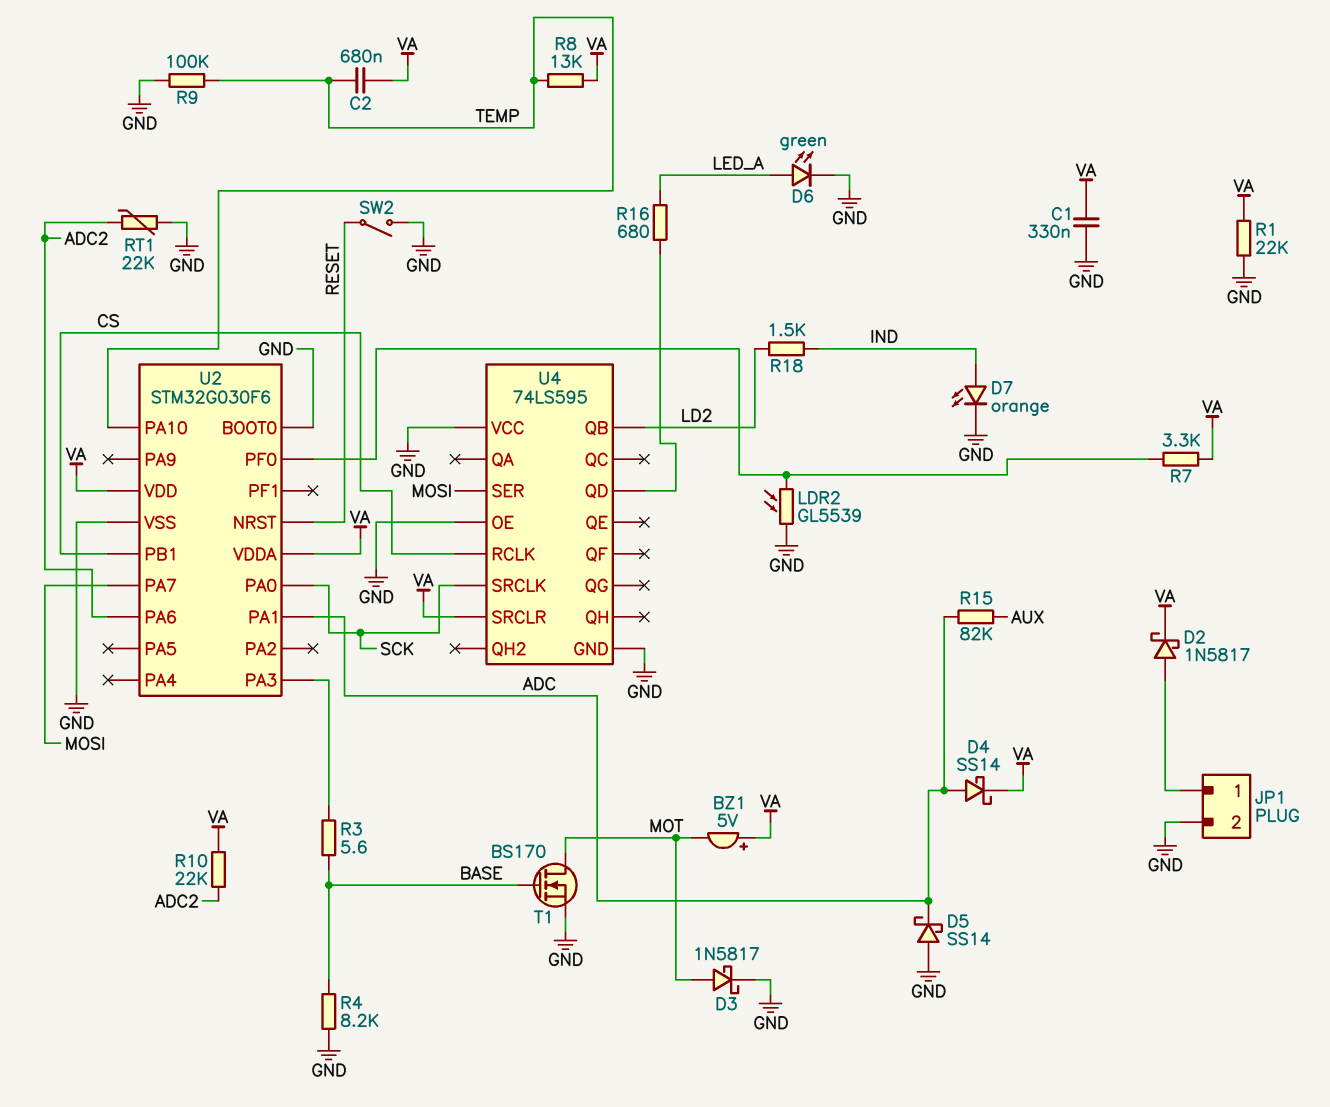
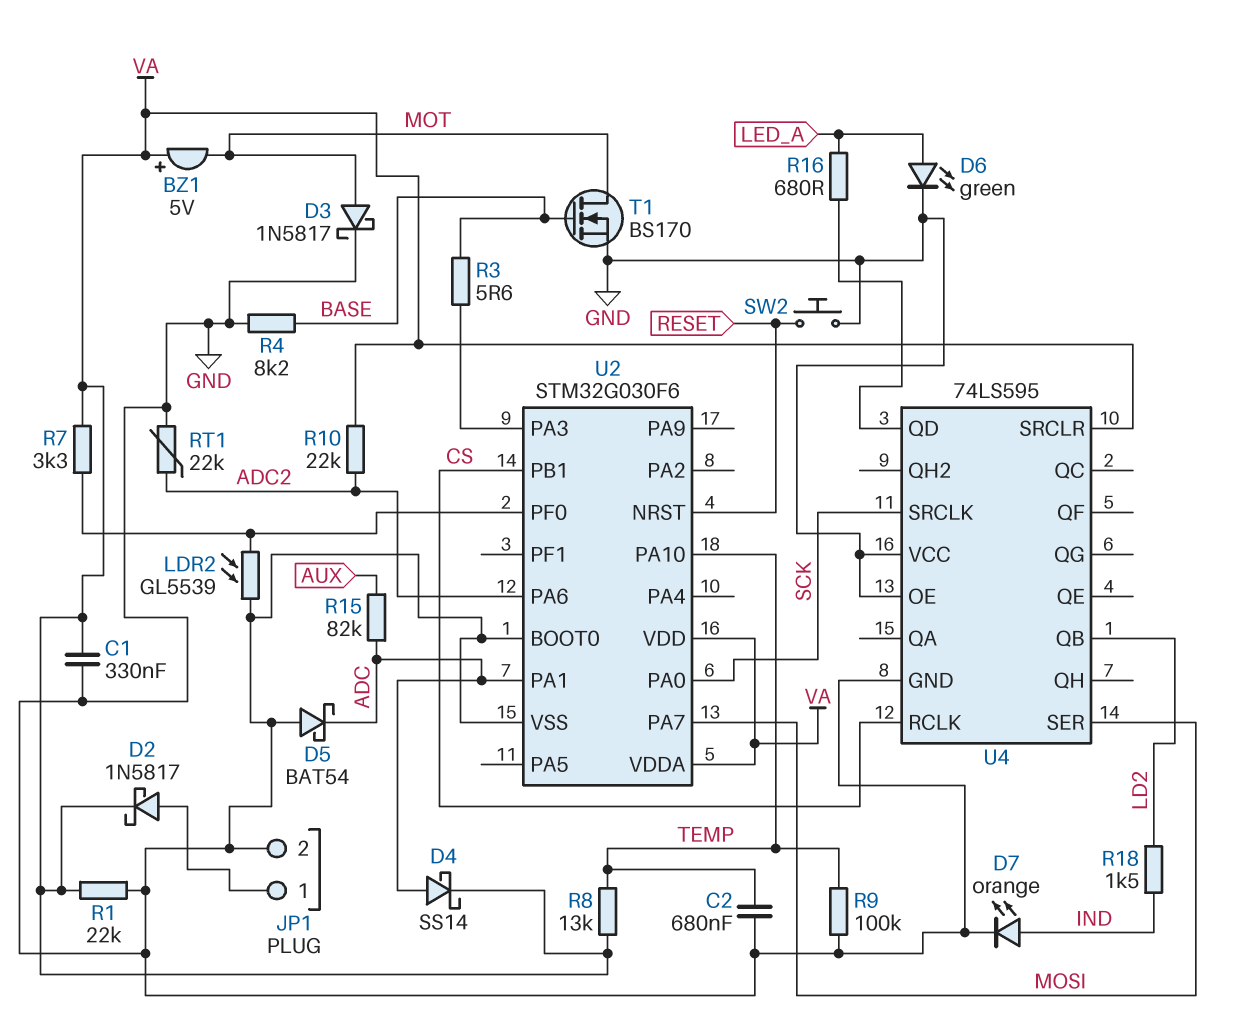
C2: 680nF (TEMP, VA) -> 680nF (GND, TEMP)
D5: schottky SS14 (A GND, K ADC) -> schottky BAT54 (A GND, K ADC)
SW2: switch (GND, RESET) -> button (GND, RESET)

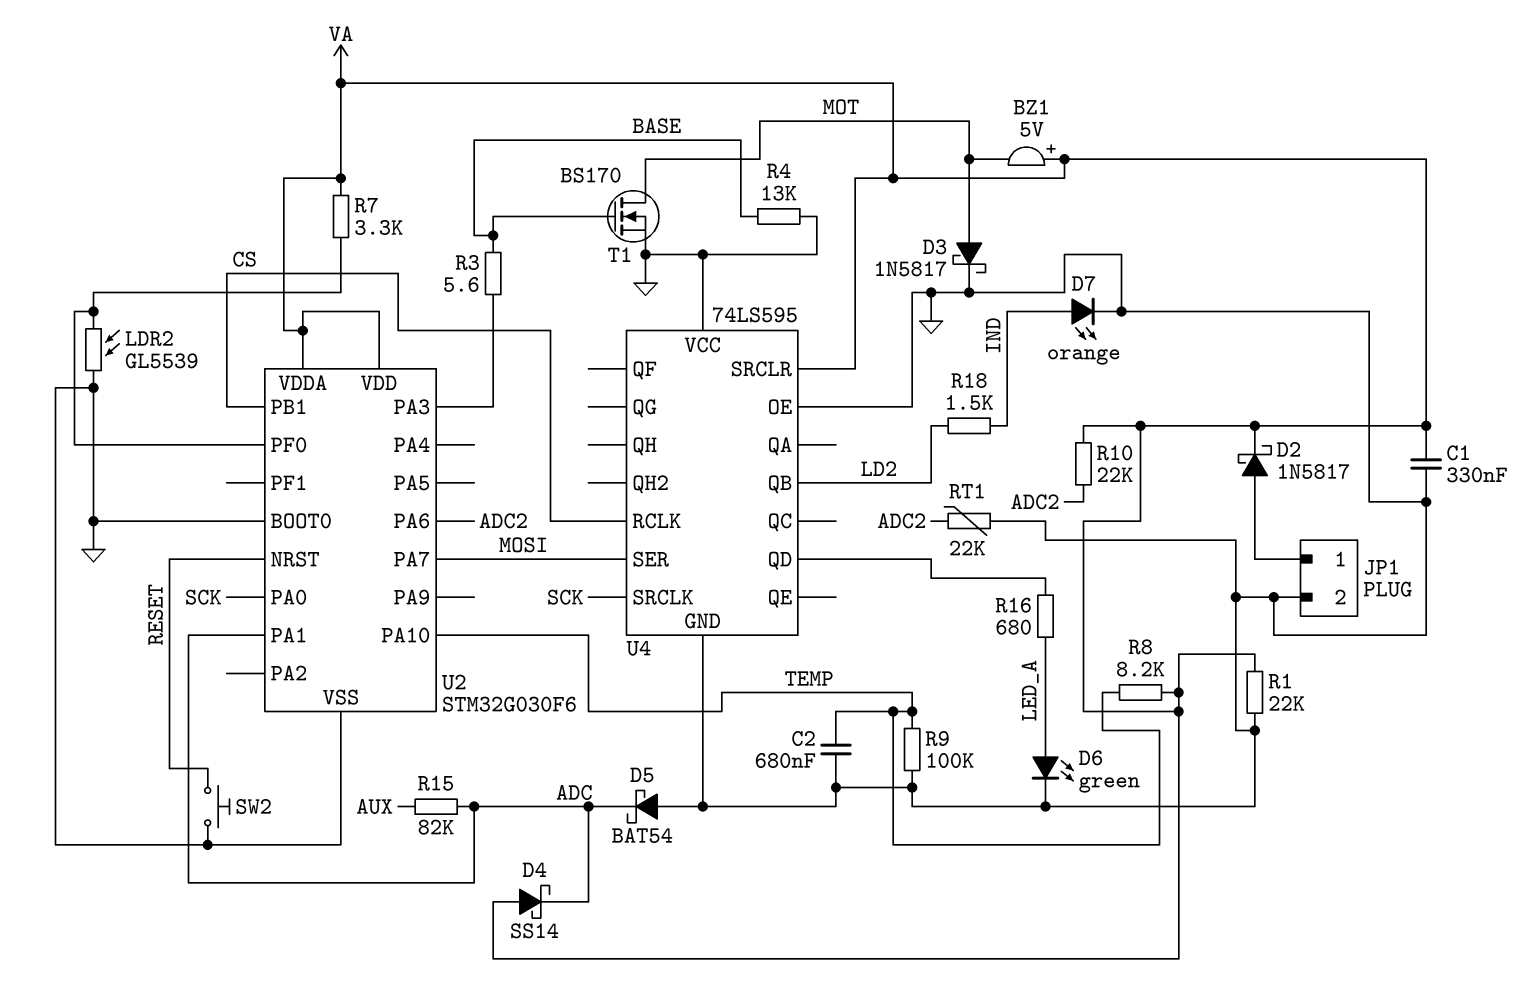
D4: schottky SS14 (A ADC, K VA) -> schottky SS14 (A VA, K ADC)
R4: 8.2k (BASE, GND) -> 13k (BASE, GND)
R8: 13k (TEMP, VA) -> 8.2k (TEMP, VA)

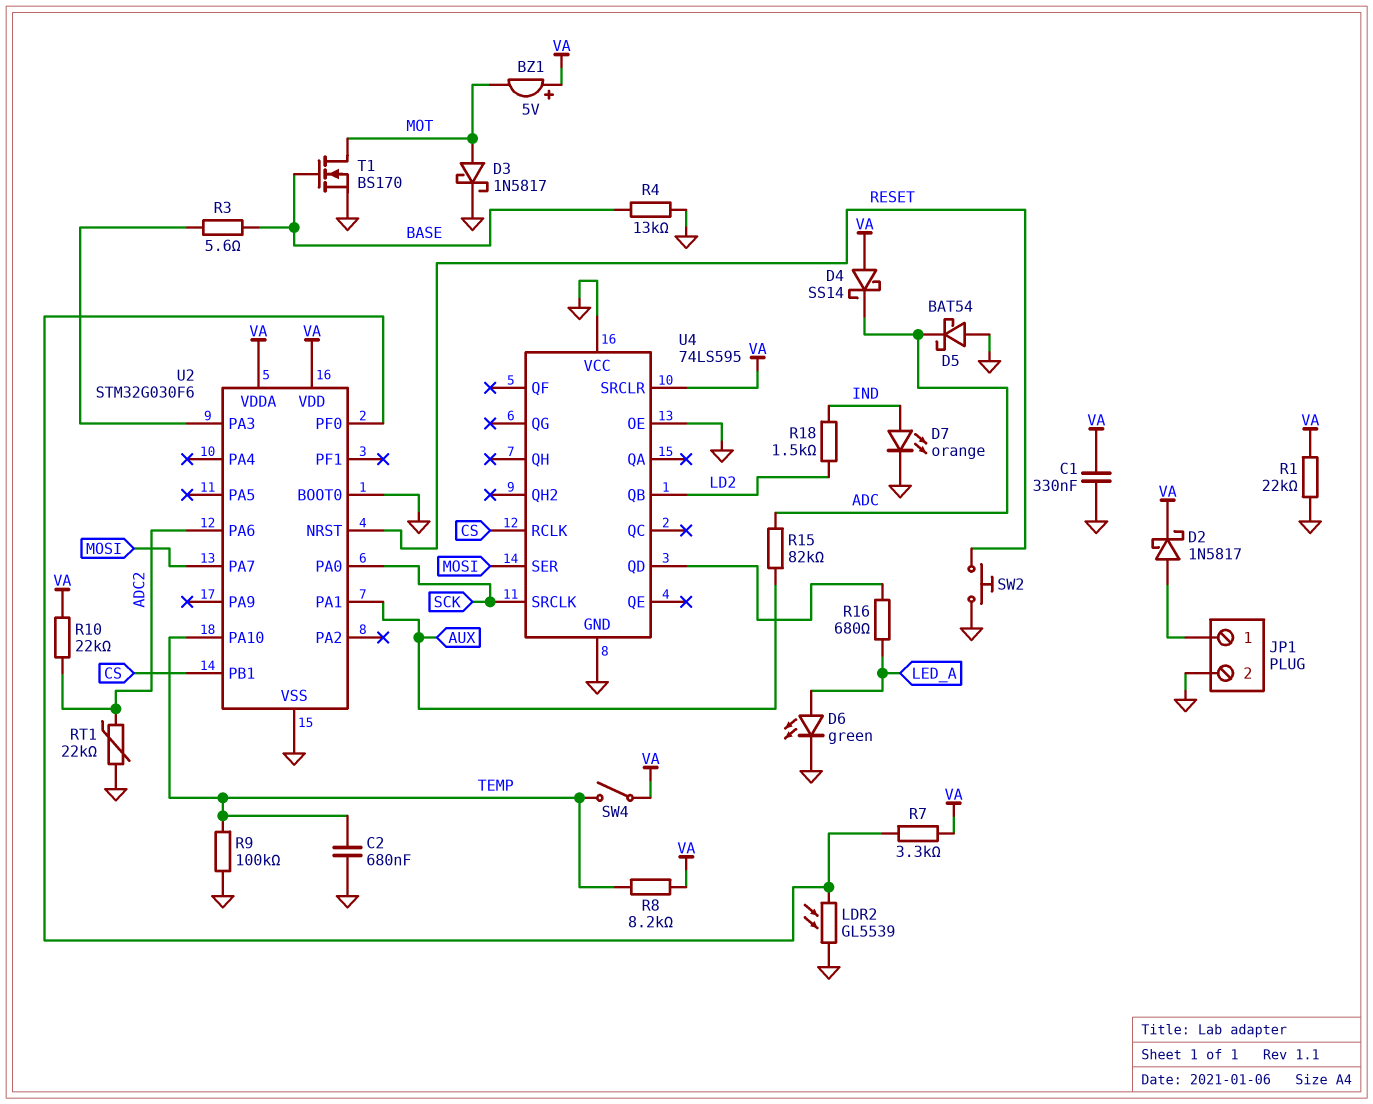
SW4: none -> switch (TEMP, VA)
U2 pin PA1: ADC -> AUX

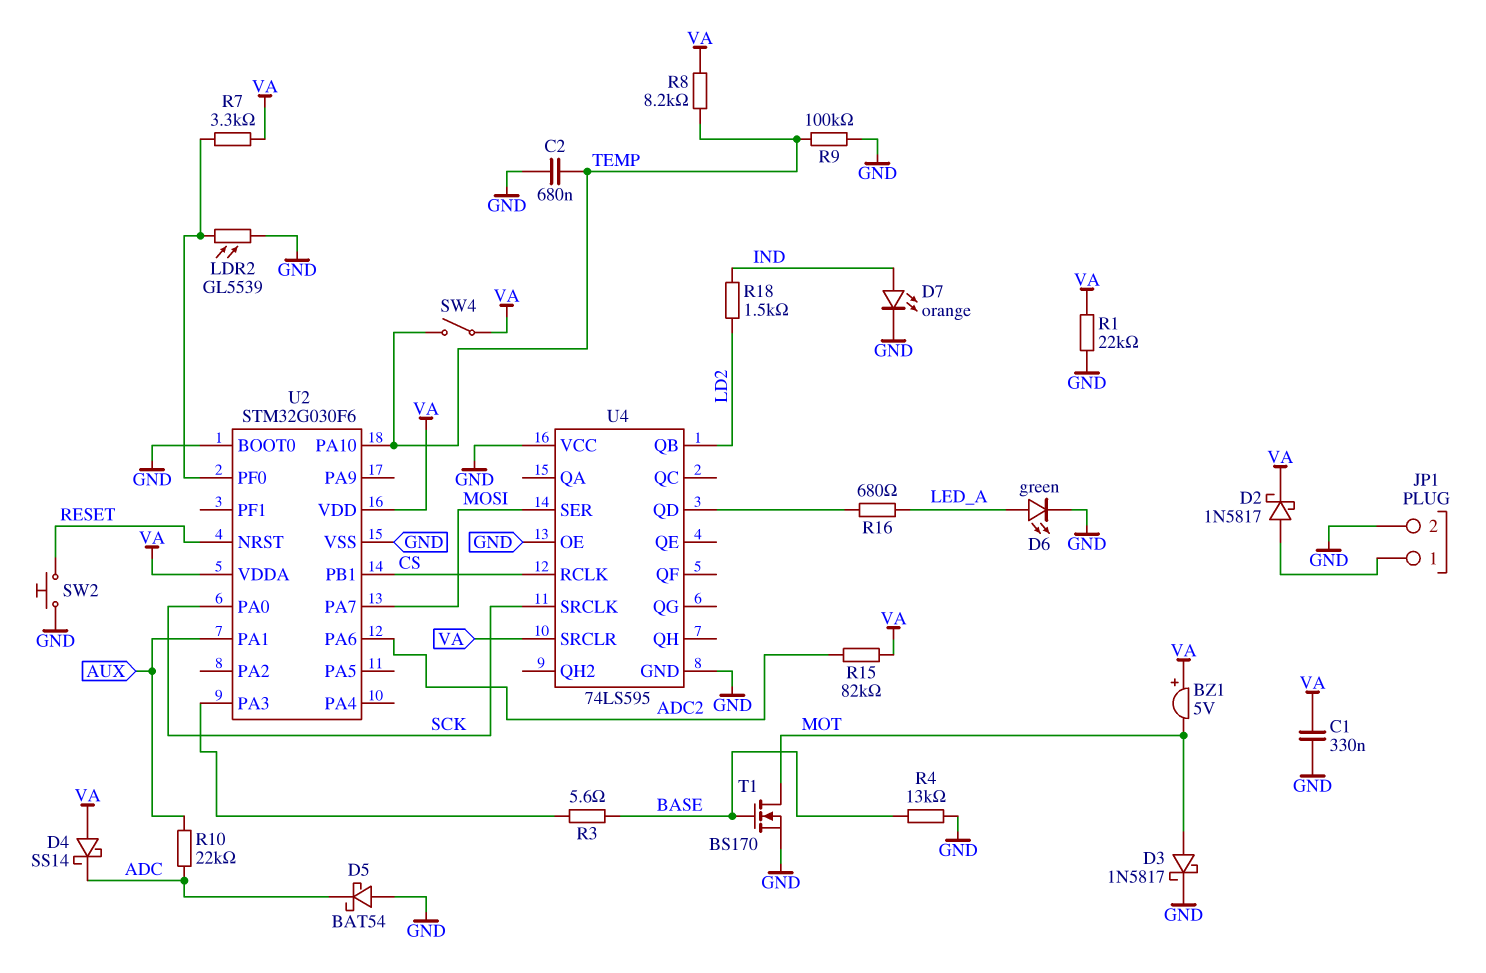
R10: 22k (ADC2, VA) -> 22k (ADC, AUX)
R15: 82k (ADC, AUX) -> 82k (ADC2, VA)
RT1: 22k (ADC2, GND) -> none

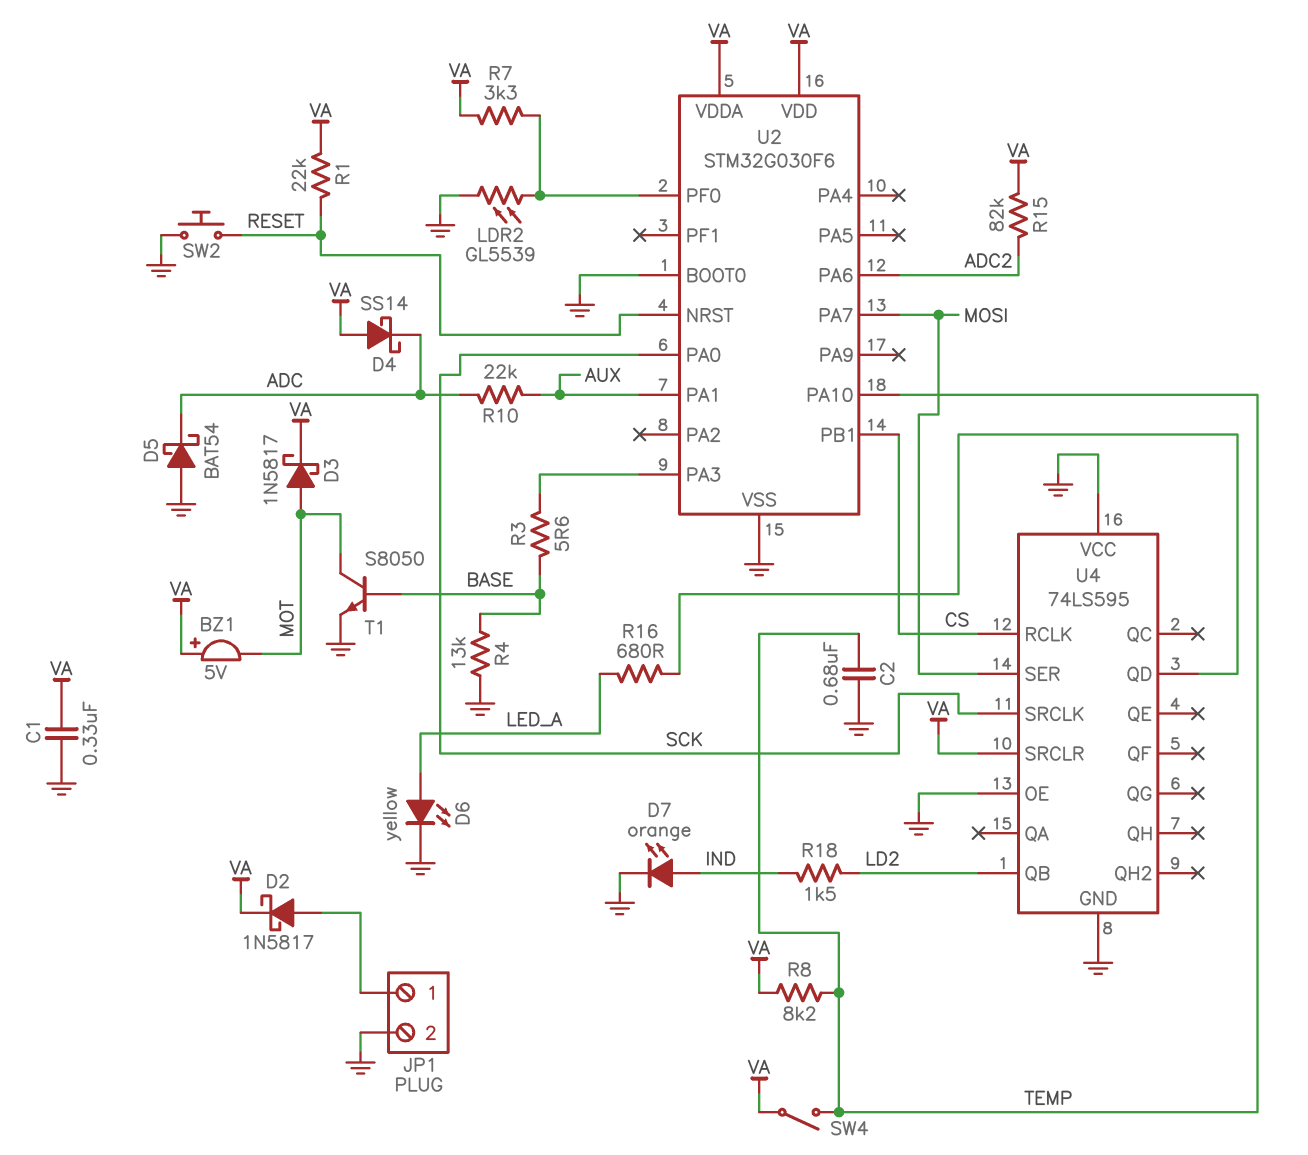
D3: schottky 1N5817 (A MOT, K GND) -> schottky 1N5817 (A MOT, K VA)
D6: LED green (A LED_A, K GND) -> LED yellow (A LED_A, K GND)
R1: 22k (GND, VA) -> 22k (RESET, VA)
R9: 100k (GND, TEMP) -> none
T1: NMOS BS170 (G BASE, D MOT, S GND) -> NPN S8050 (B BASE, C MOT, E GND)

